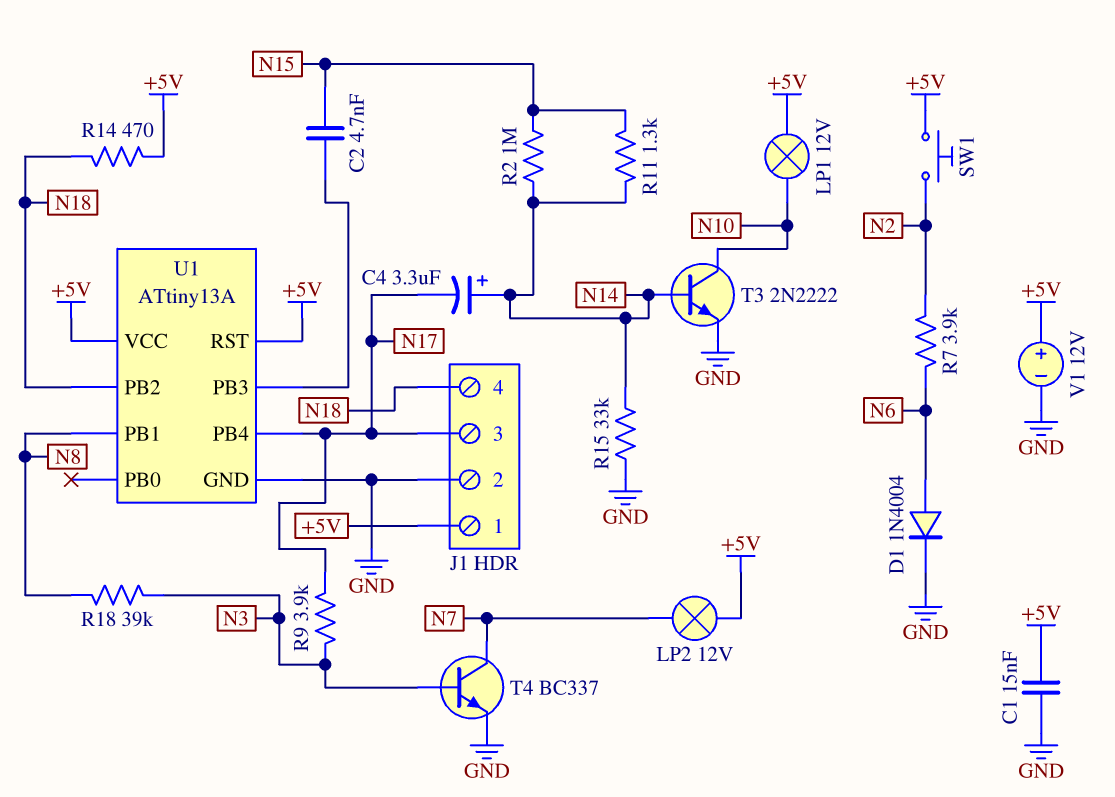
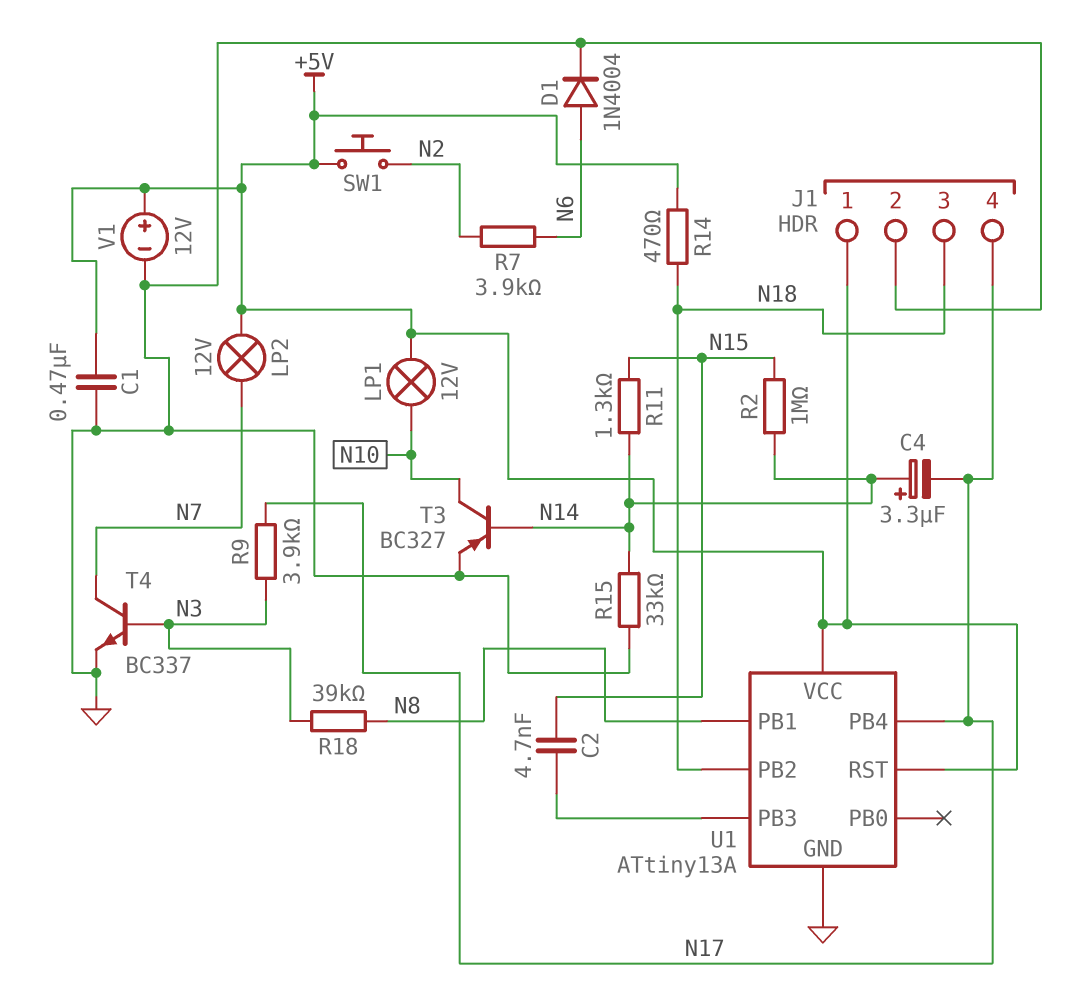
C1: 15nF (+5V, GND) -> 470nF (+5V, GND)
J1 pin 3: N17 -> N18
J1 pin 4: N18 -> N17
T3: NPN 2N2222 (B N14, C N10, E GND) -> PNP BC327 (B N14, C N10, E GND)

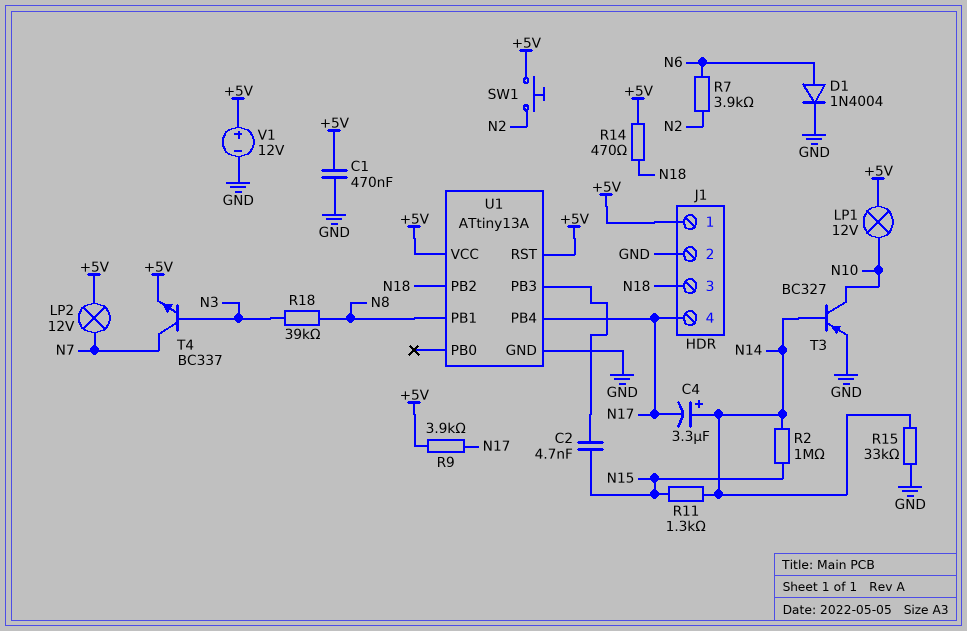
R9: 3.9k (N3, N17) -> 3.9k (+5V, N17)
T4: NPN BC337 (B N3, C N7, E GND) -> NPN BC337 (B N3, C N7, E +5V)

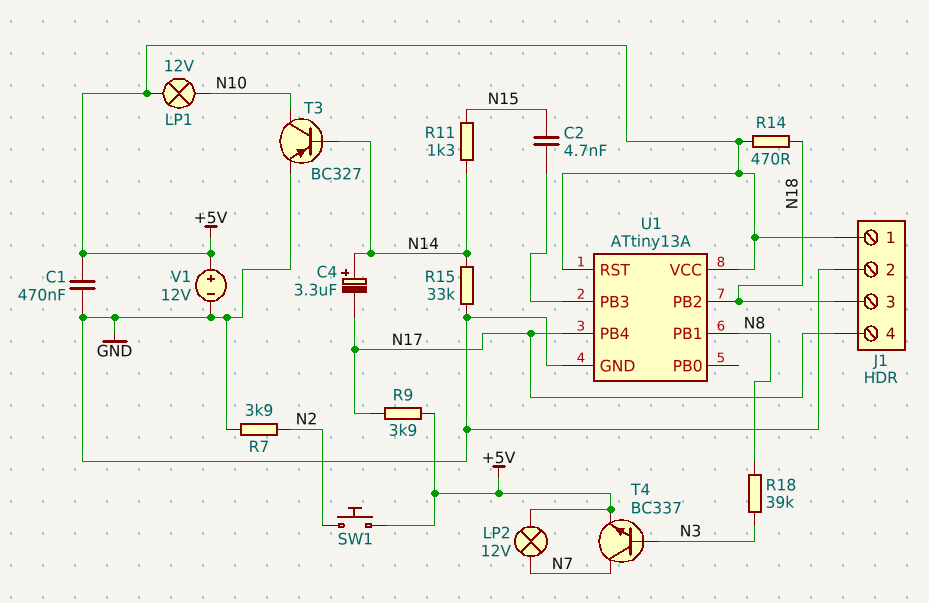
D1: diode 1N4004 (A N6, K GND) -> none
R2: 1M (N14, N15) -> none
R7: 3.9k (N2, N6) -> 3.9k (GND, N2)

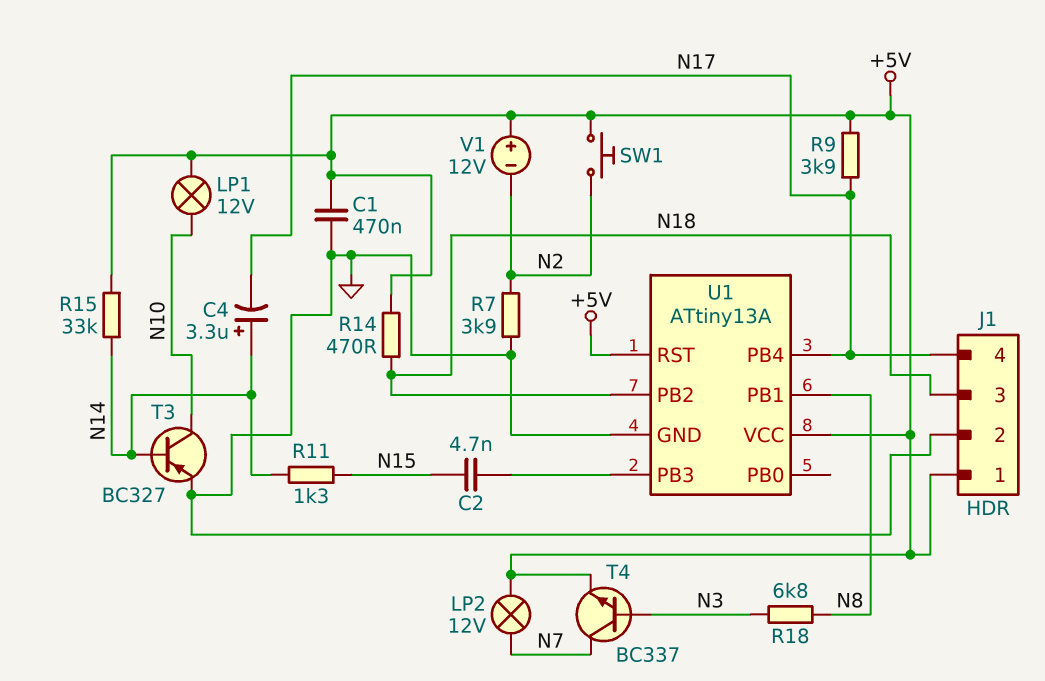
R15: 33k (GND, N14) -> 33k (+5V, N14)
R18: 39k (N3, N8) -> 6.8k (N3, N8)
V1: 12V (plus +5V, minus GND) -> 12V (plus +5V, minus N2)

